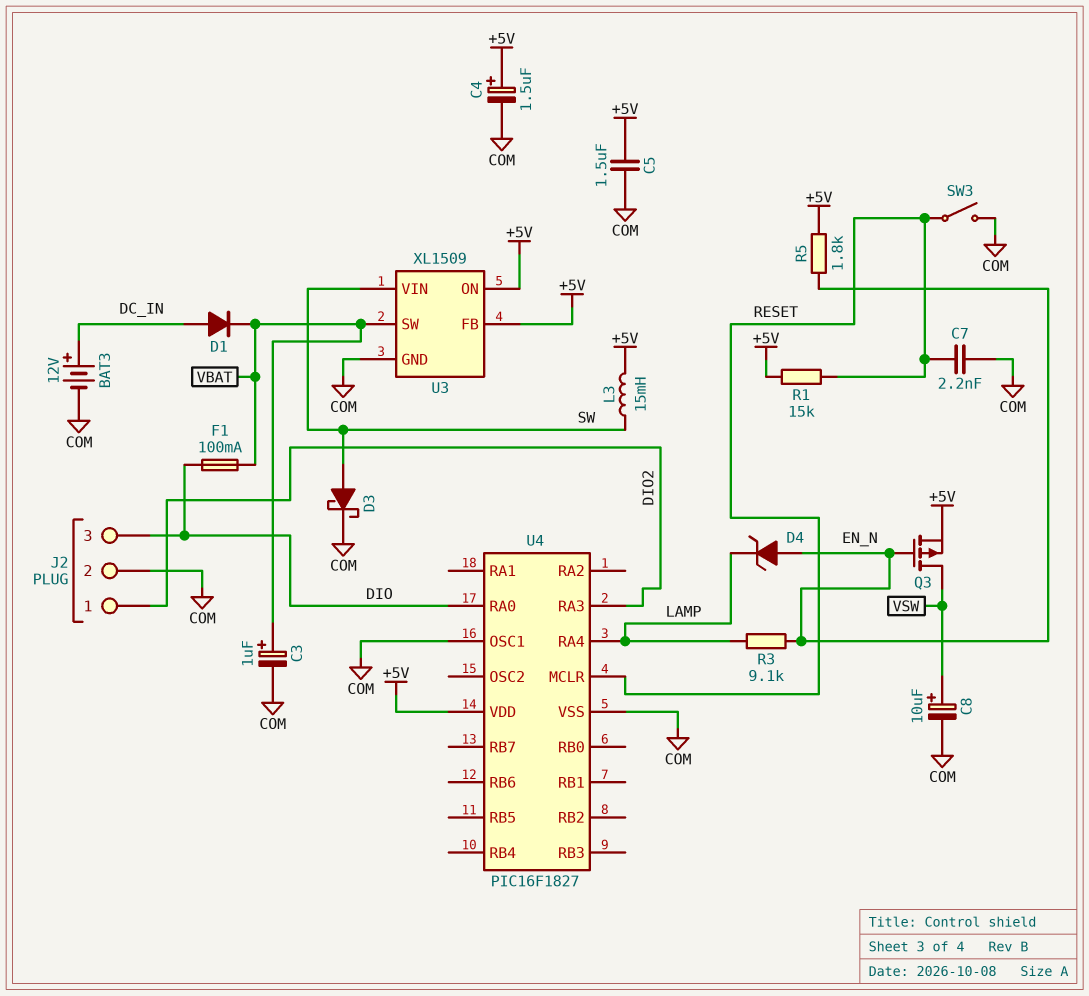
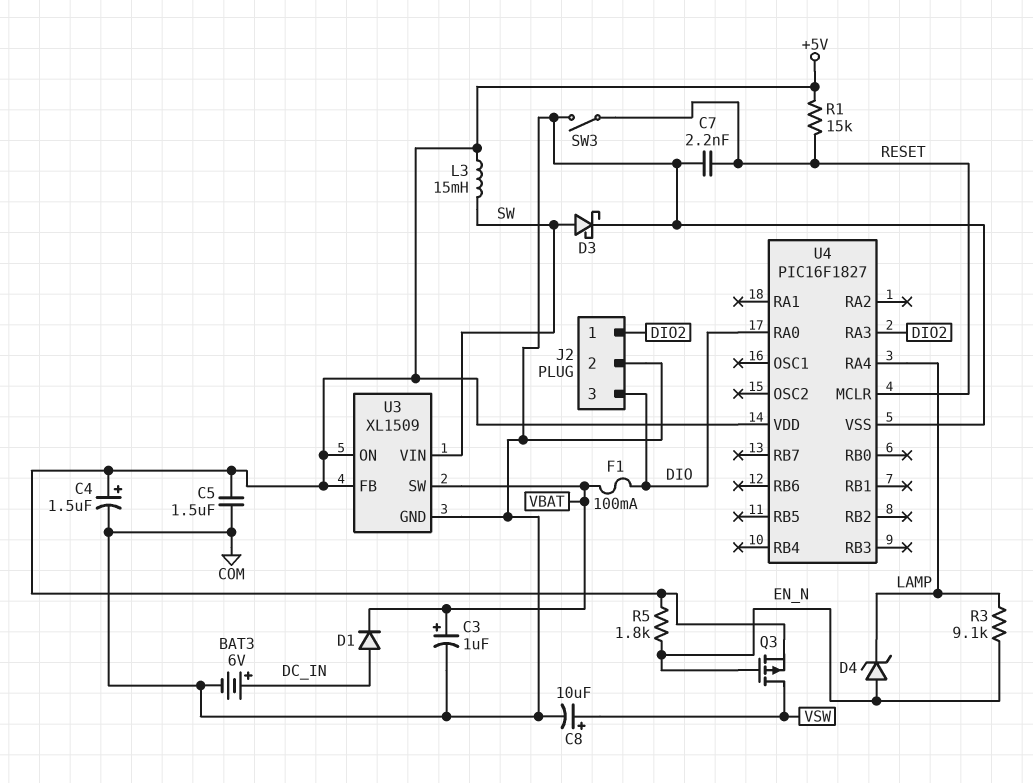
BAT3: 12V (plus DC_IN, minus COM) -> 6V (plus DC_IN, minus COM)
U4 pin OSC1: COM -> none

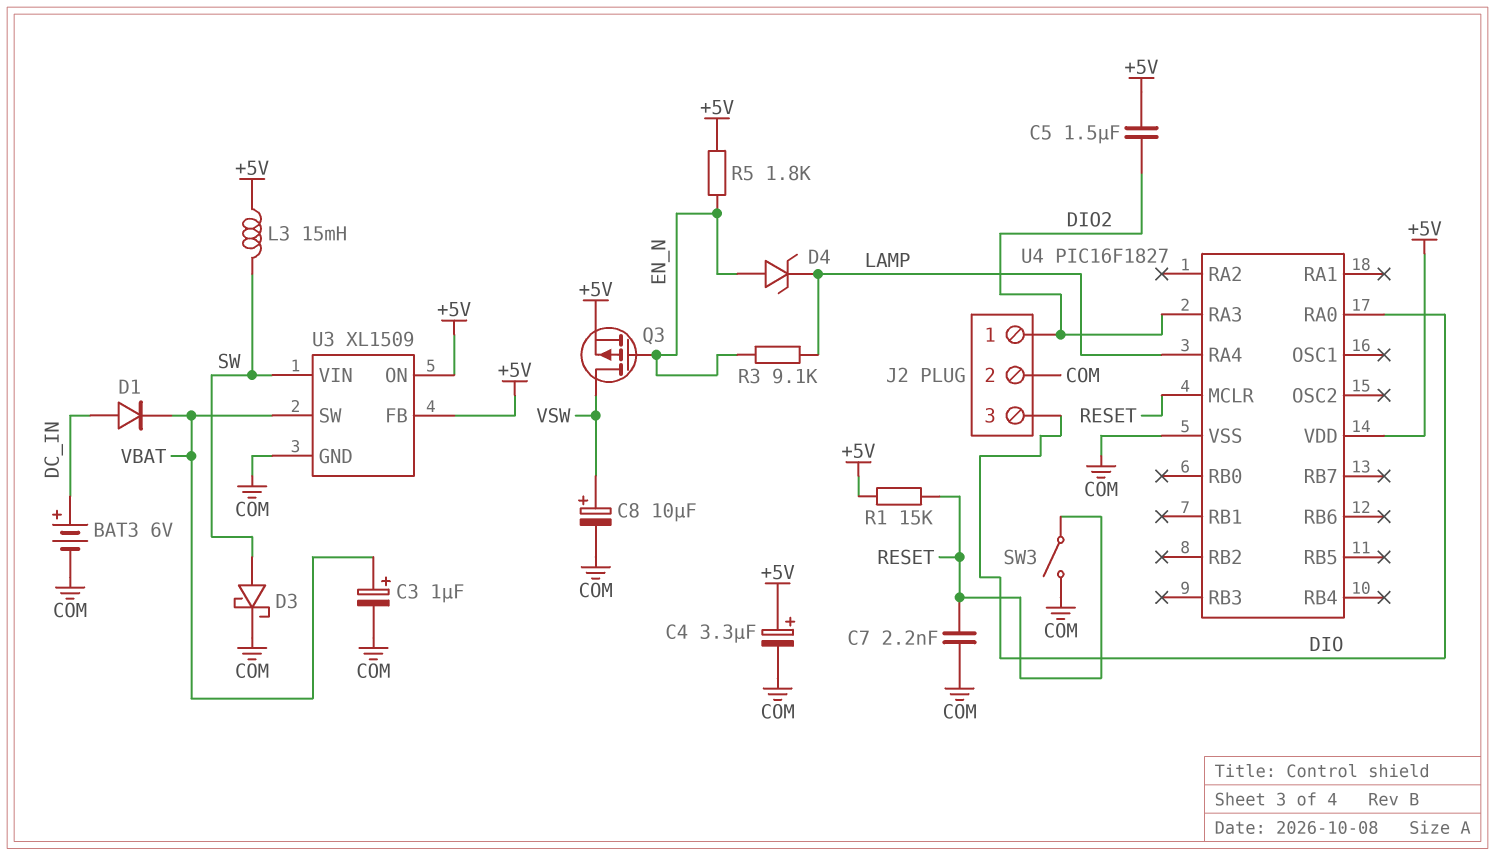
C4: 1.5uF (plus +5V, minus COM) -> 3.3uF (plus +5V, minus COM)
C5: 1.5uF (+5V, COM) -> 1.5uF (+5V, DIO2)
F1: 100mA (DIO, VBAT) -> none

